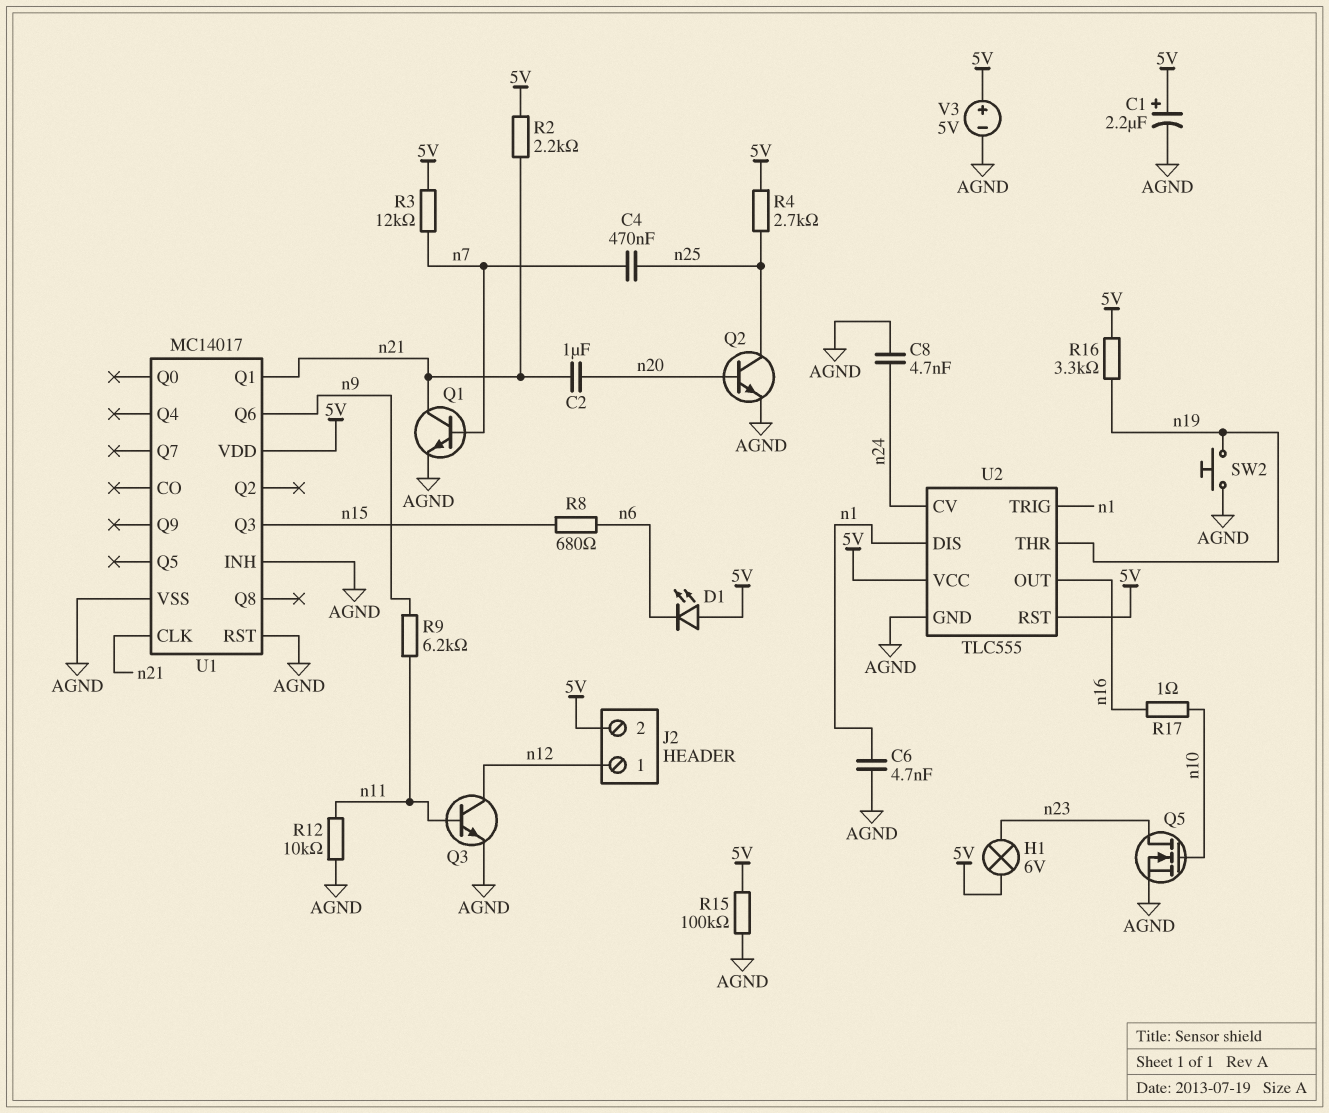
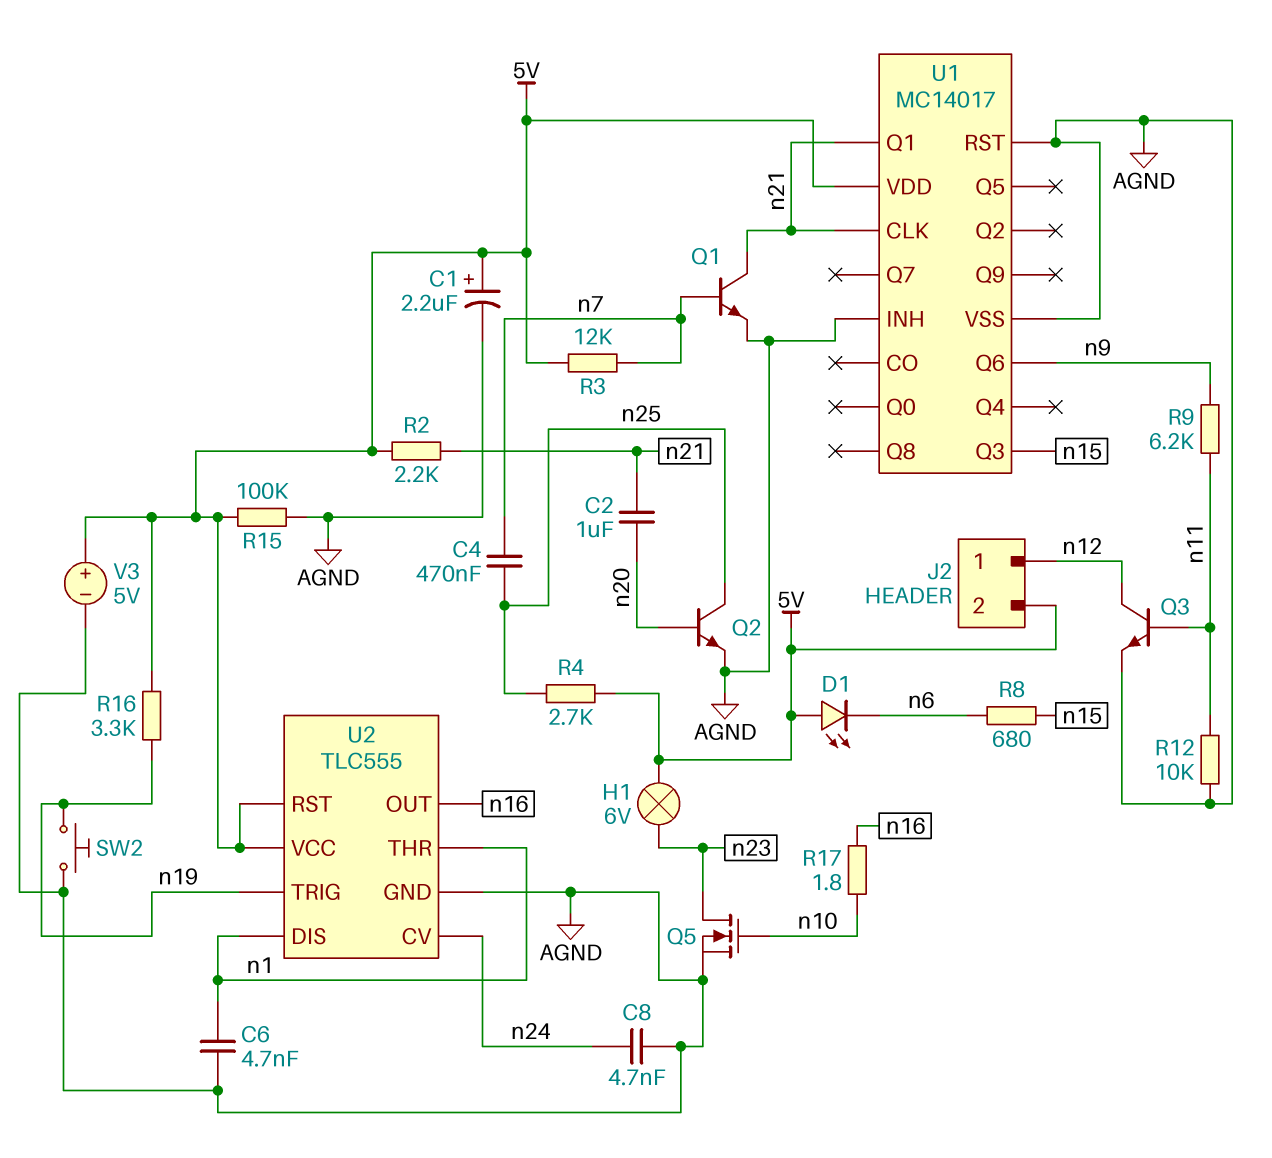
R17: 1 (n10, n16) -> 1.8 (n10, n16)
U2 pin THR: n19 -> n1
U2 pin TRIG: n1 -> n19

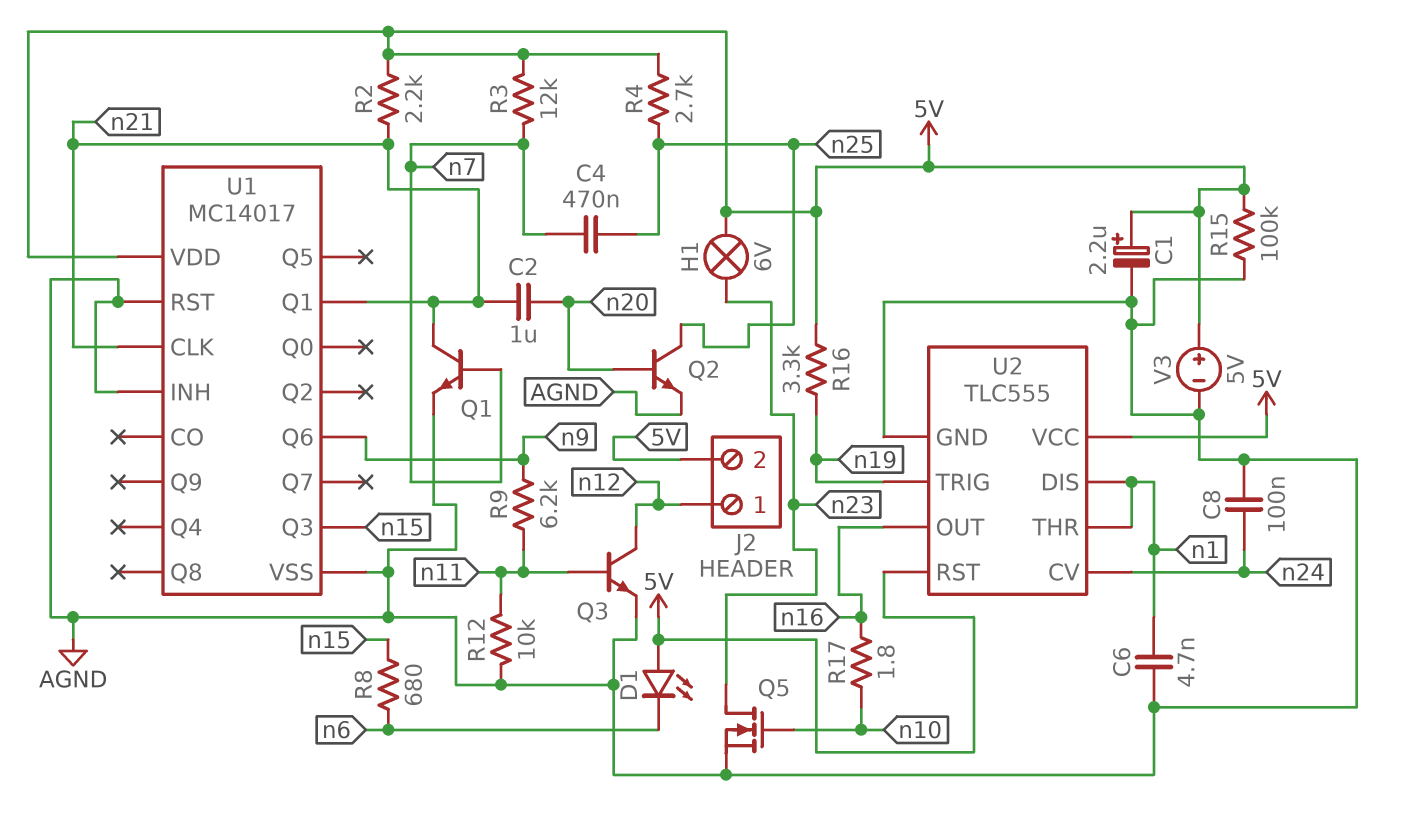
C8: 4.7nF (AGND, n24) -> 100nF (AGND, n24)
SW2: button (AGND, n19) -> none

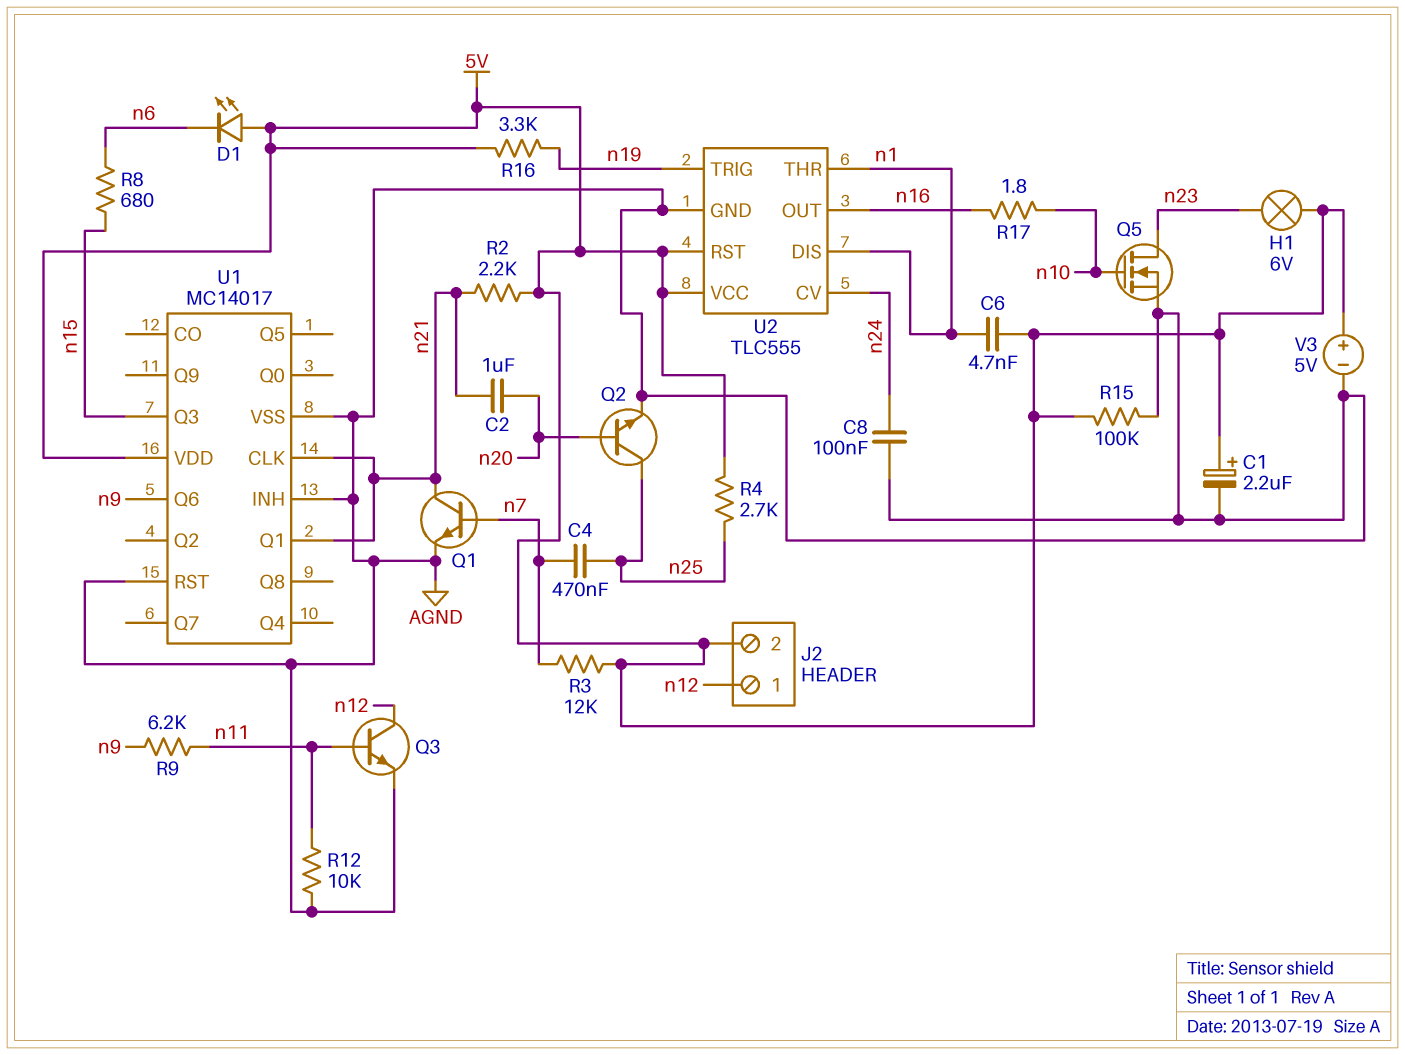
C6: 4.7nF (AGND, n1) -> 4.7nF (5V, n1)

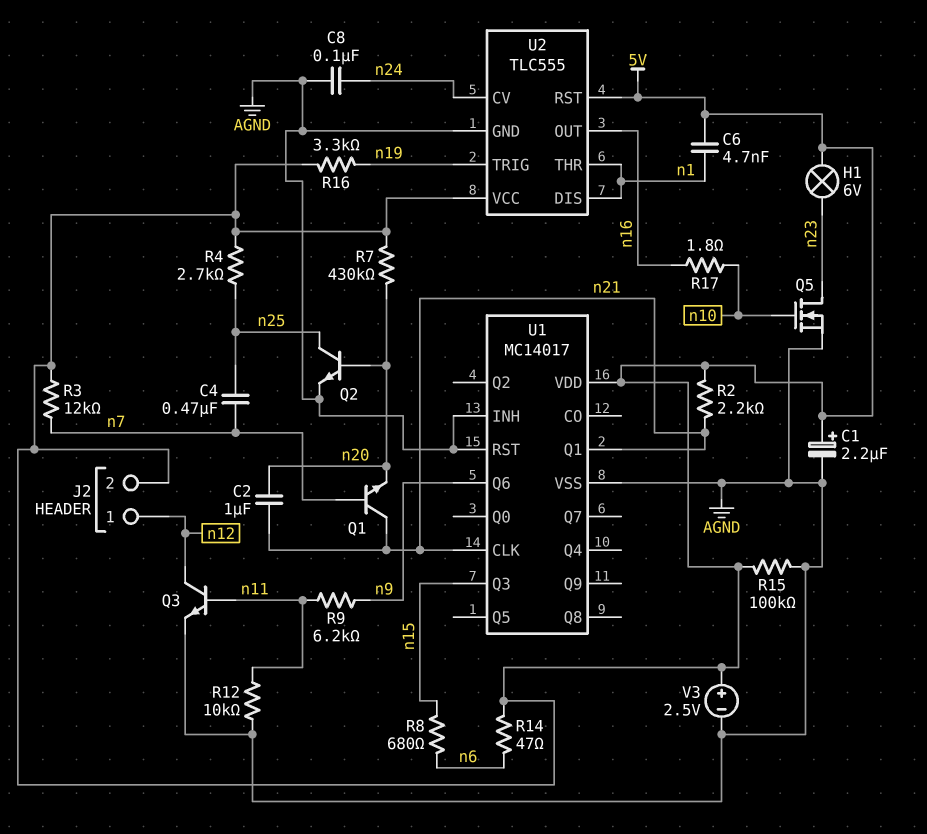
D1: LED (A 5V, K n6) -> none
Q1: NPN (B n7, C n21, E AGND) -> NPN (B n7, C n21, E n20)
R7: none -> 430k (5V, n20)
R14: none -> 47 (5V, n6)
V3: 5V (plus 5V, minus AGND) -> 2.5V (plus 5V, minus AGND)

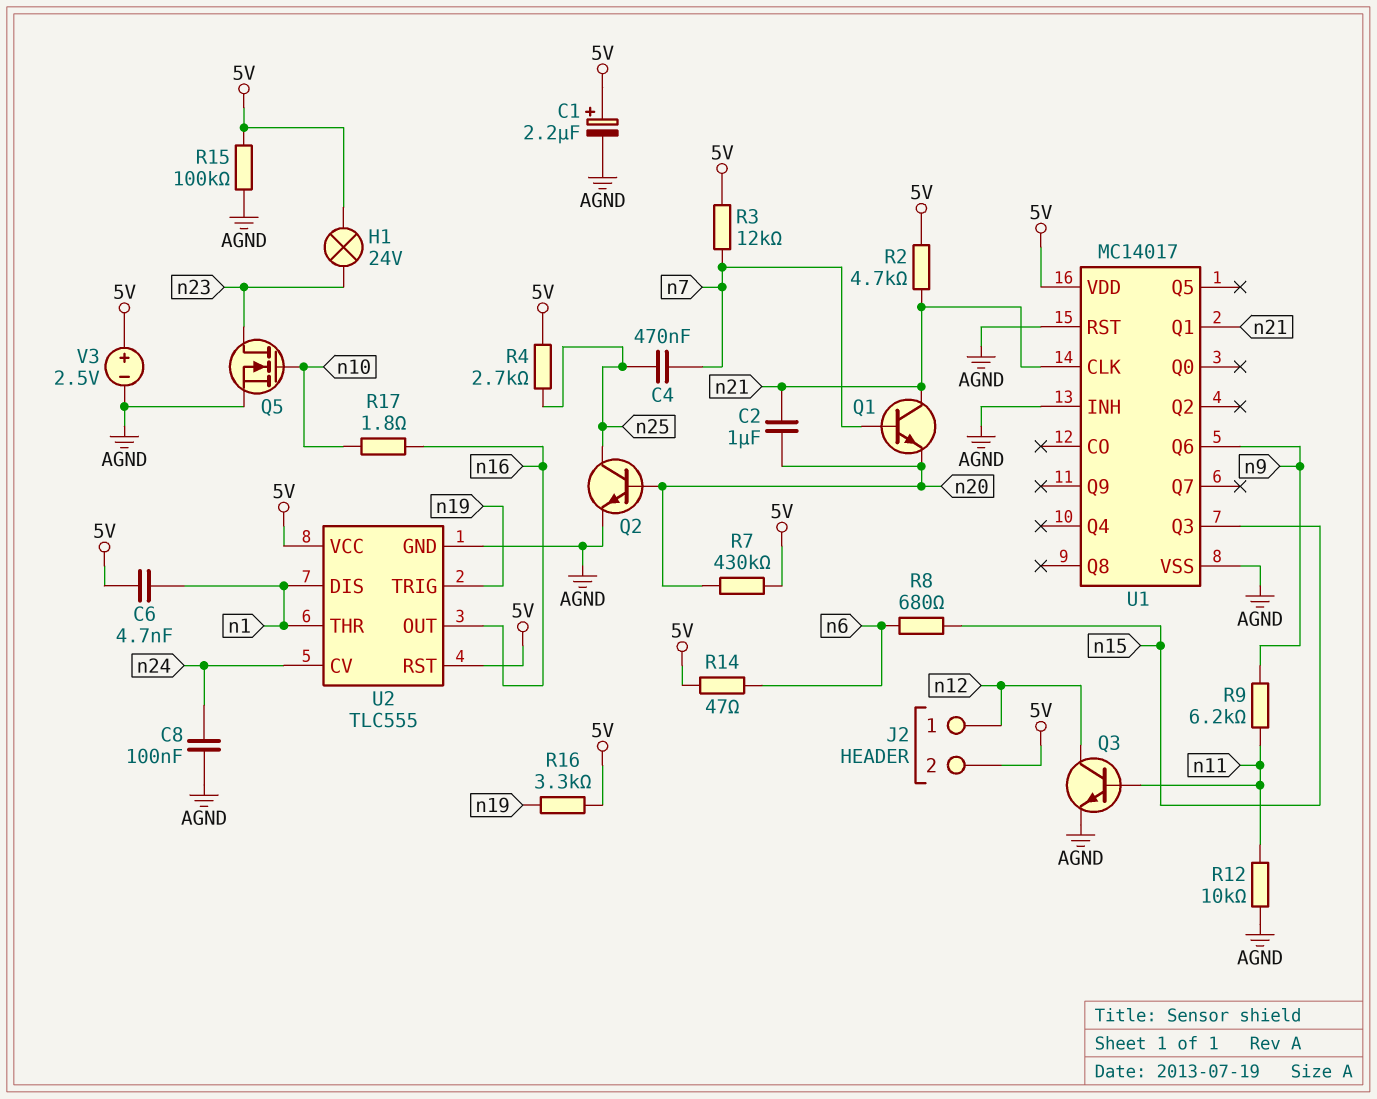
H1: lamp 6V (5V, n23) -> lamp 24V (5V, n23)
R2: 2.2k (5V, n21) -> 4.7k (5V, n21)

